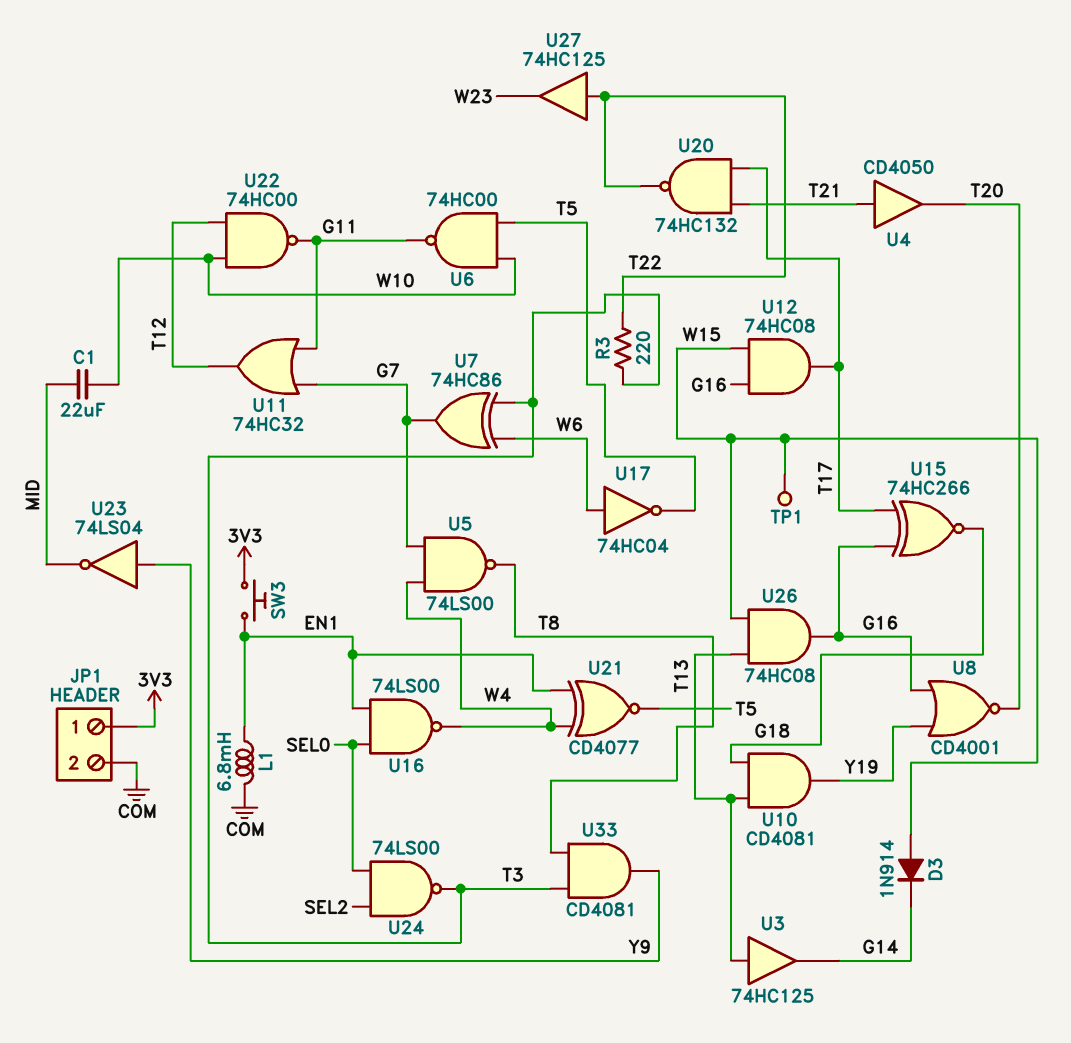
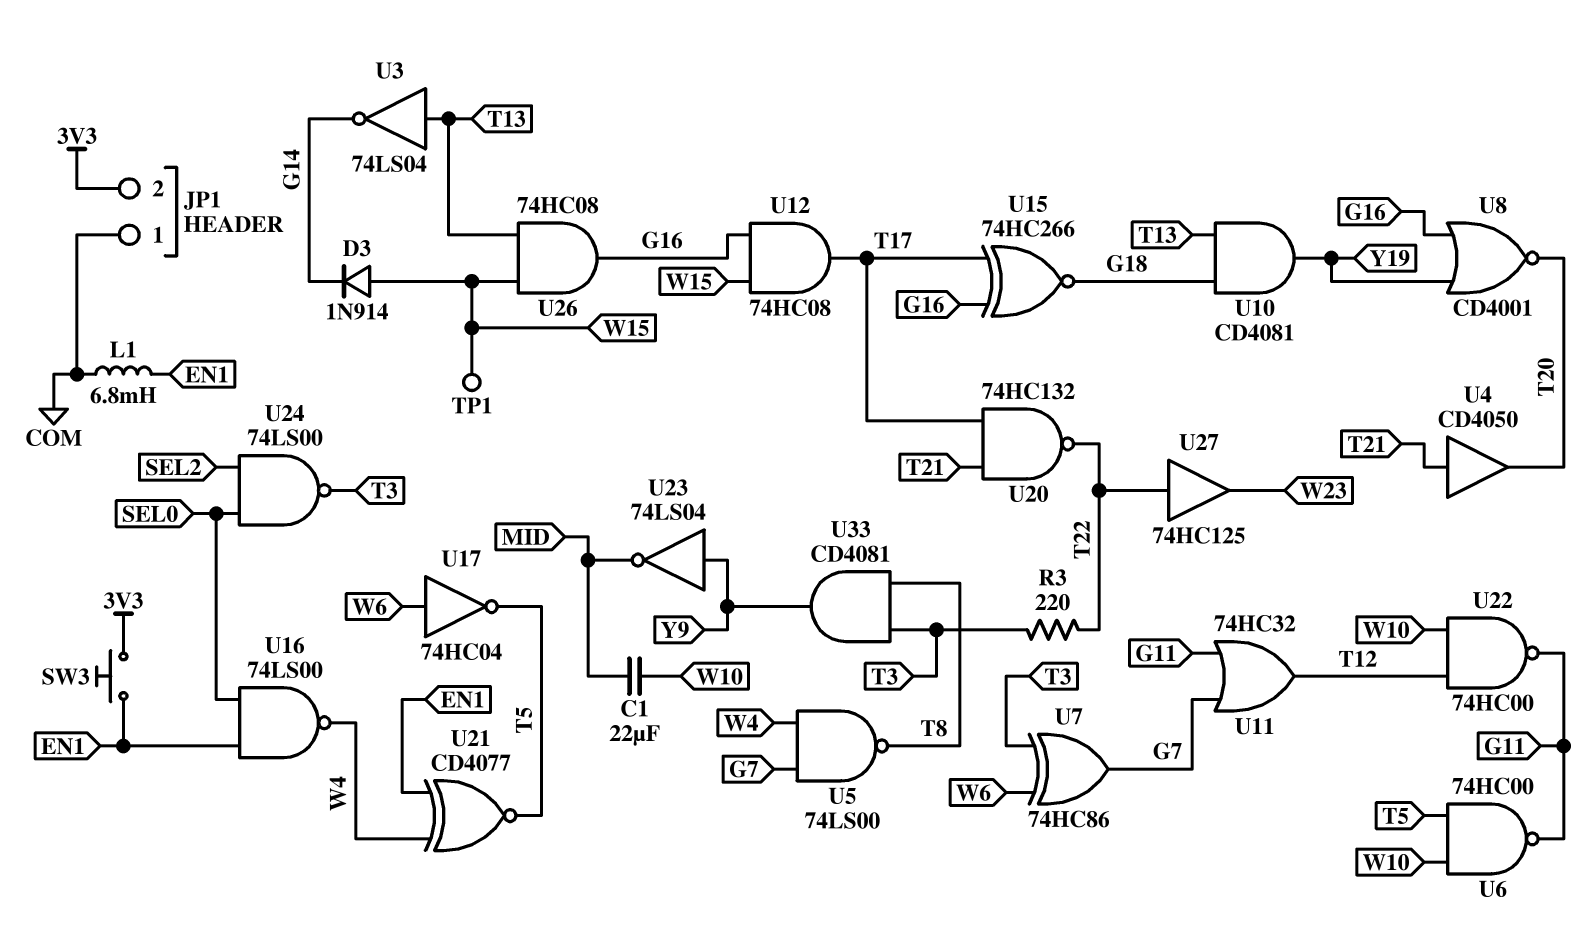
JP1 pin 1: 3V3 -> COM
JP1 pin 2: COM -> 3V3
U3: buffer 74HC125 (in T13, out G14) -> NOT 74LS04 (in T13, out G14)

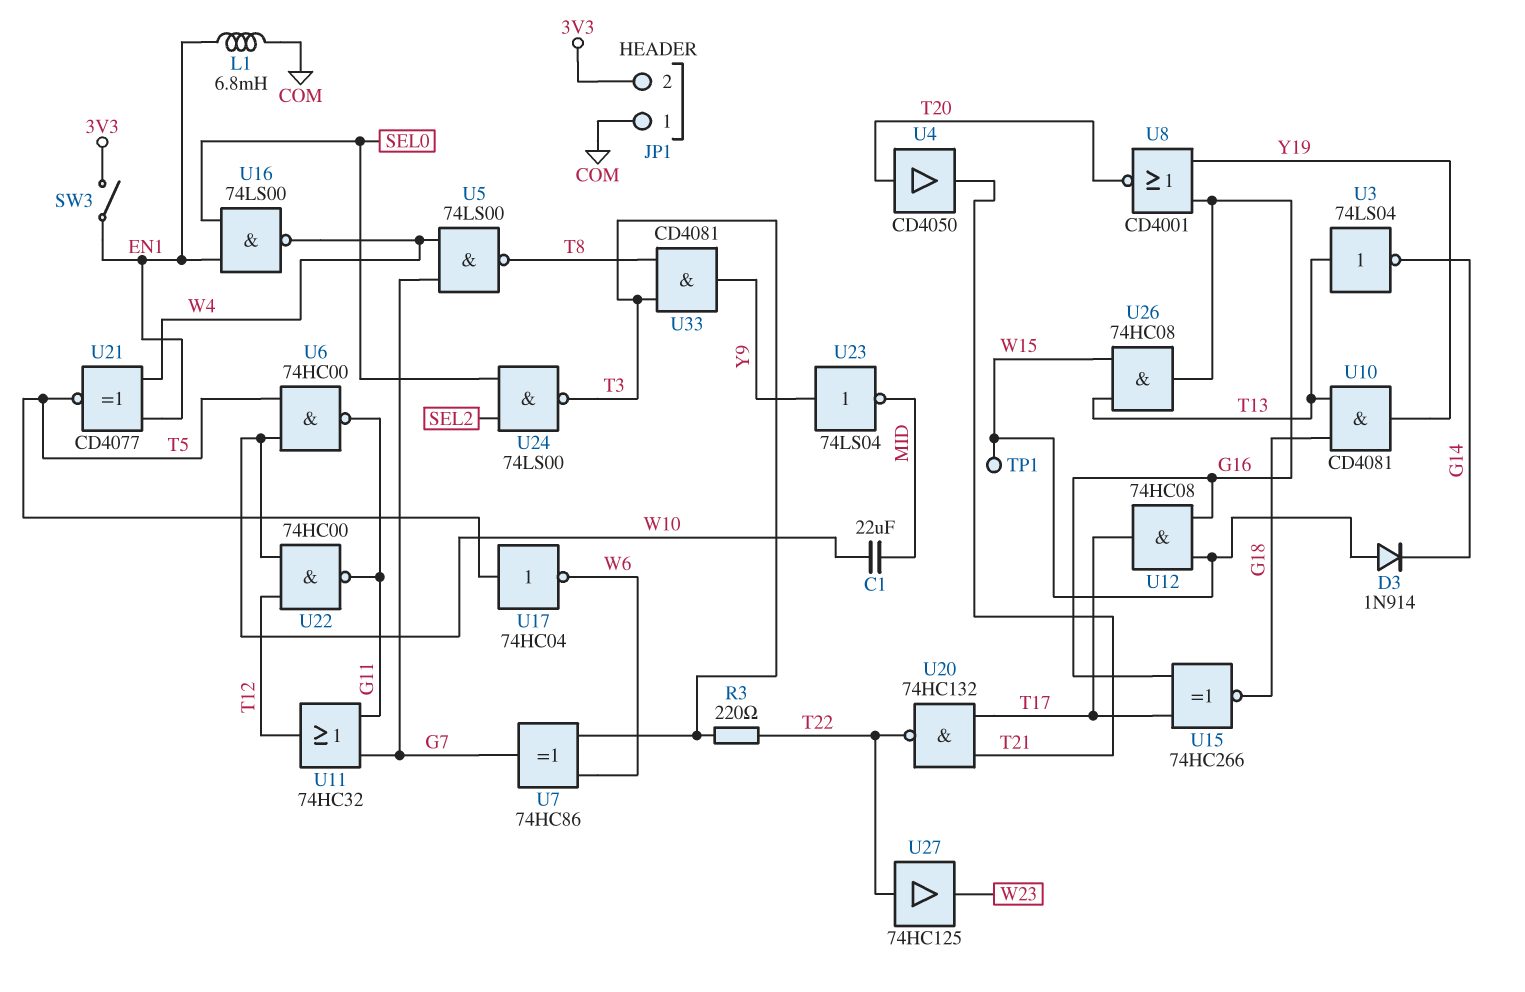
SW3: button (3V3, EN1) -> switch (3V3, EN1)
U4: buffer CD4050 (in T21, out T20) -> buffer CD4050 (in T20, out T21)
U17: NOT 74HC04 (in W6, out T5) -> NOT 74HC04 (in T5, out W6)

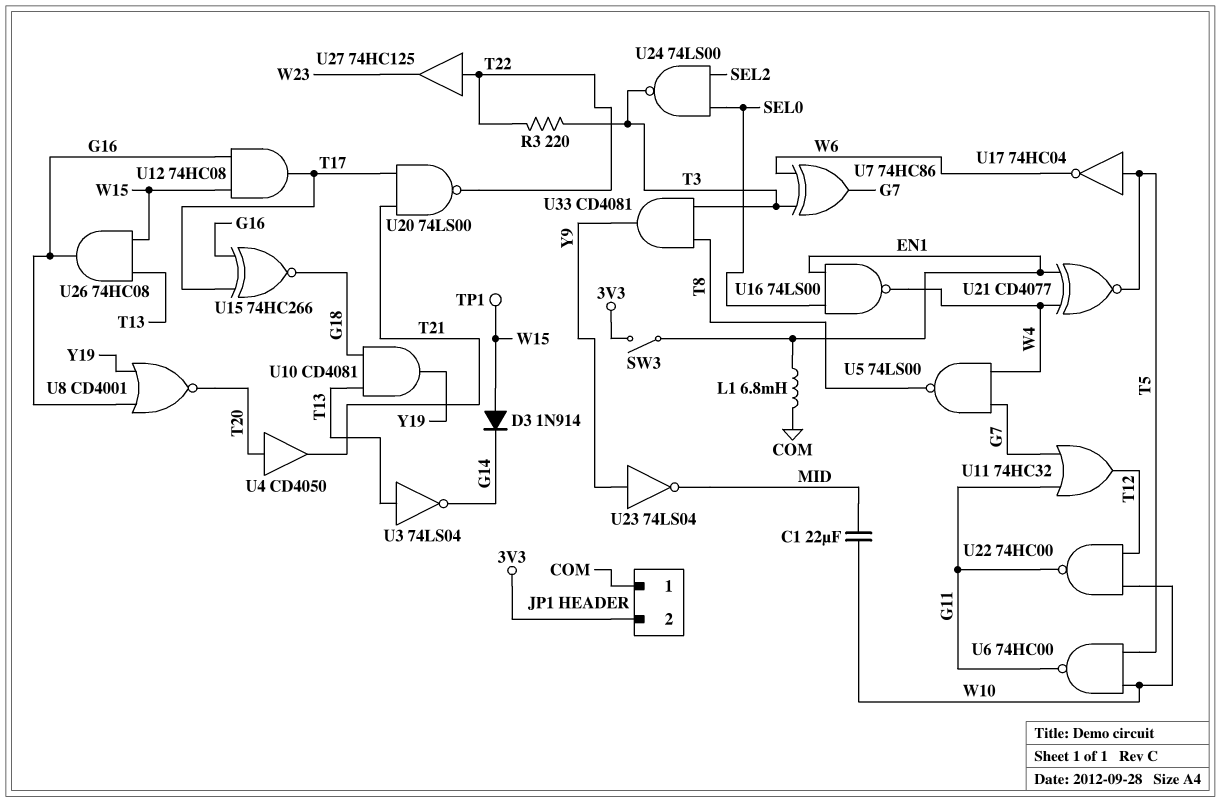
U20: NAND 74HC132 (in T17, in T21, out T22) -> NAND 74LS00 (in T17, in T21, out T22)

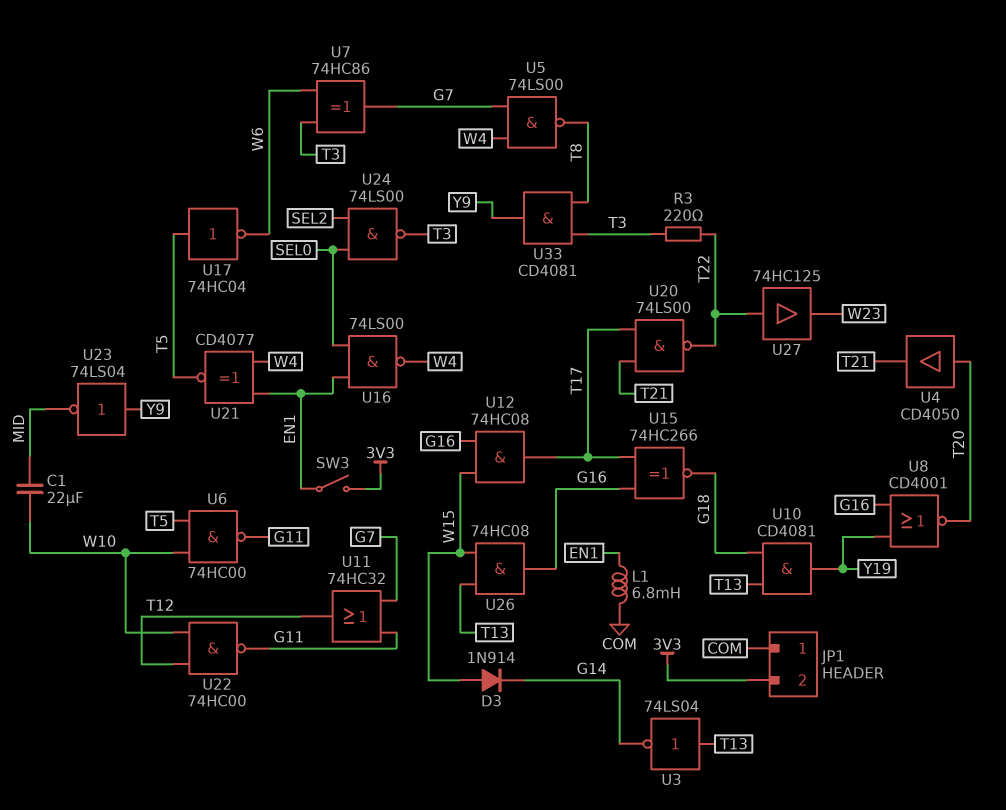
TP1: test point (W15) -> none

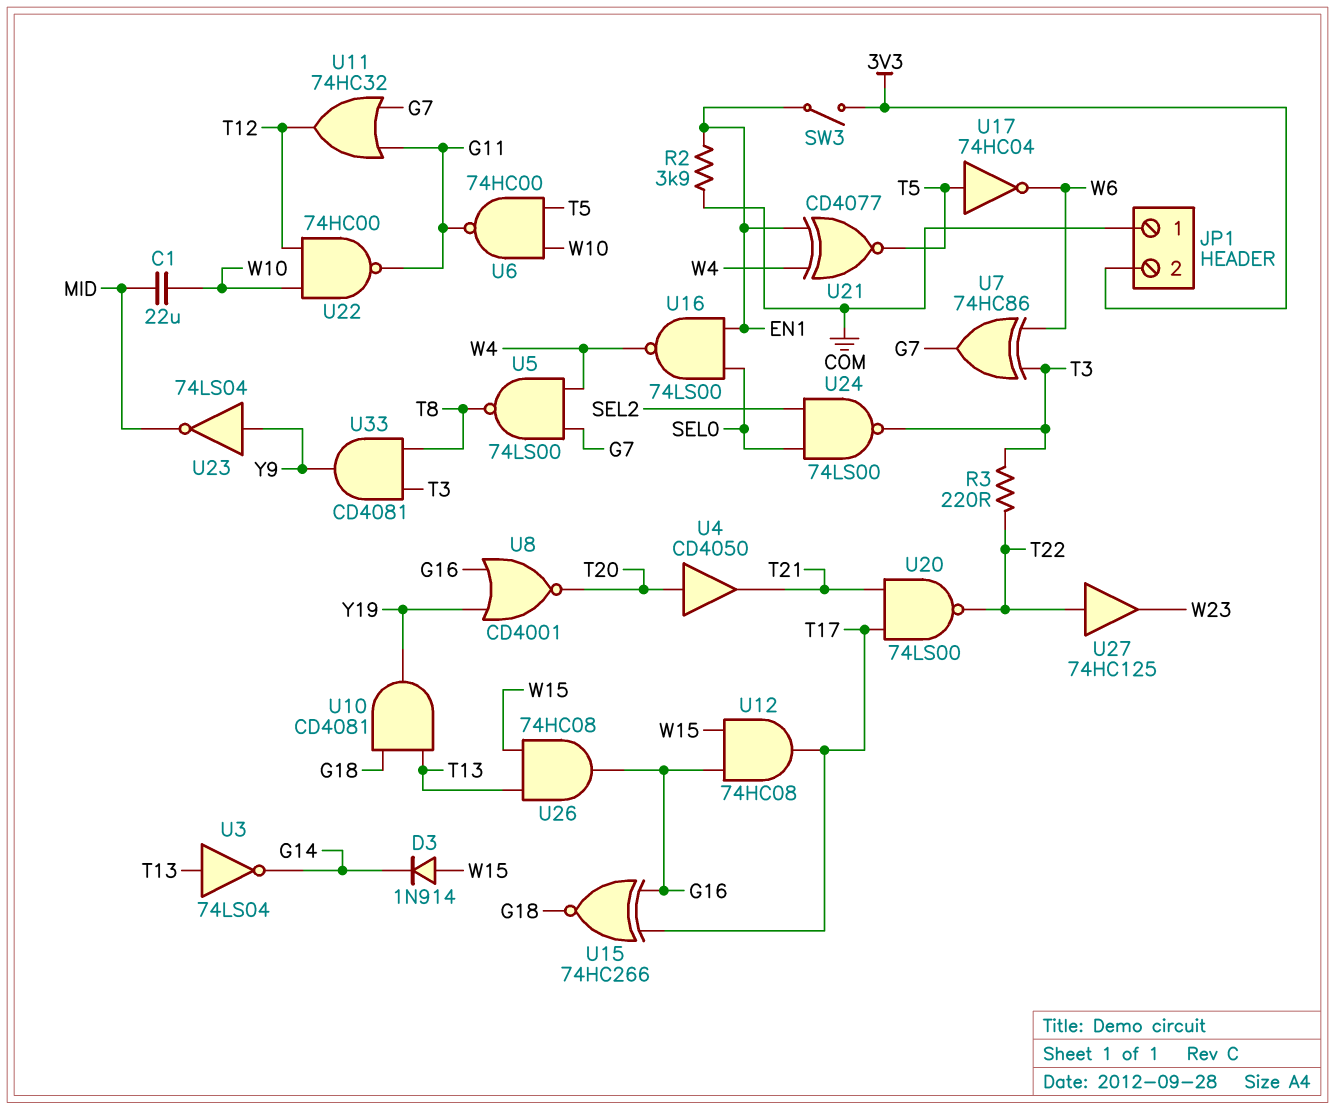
L1: 6.8mH (COM, EN1) -> none
R2: none -> 3.9k (COM, EN1)

